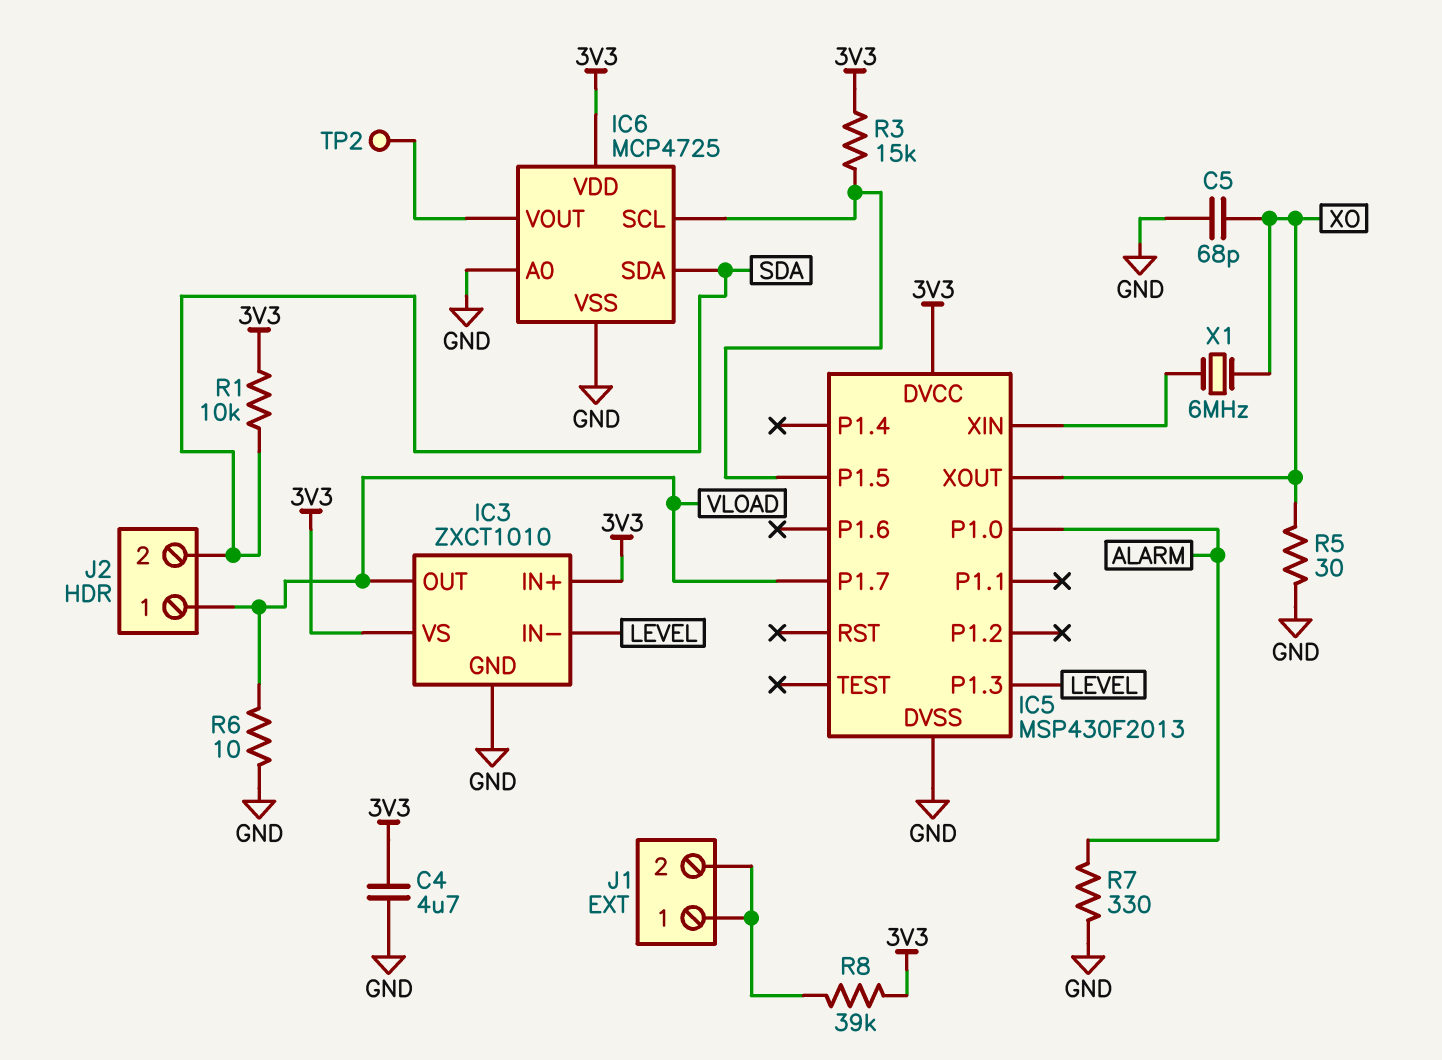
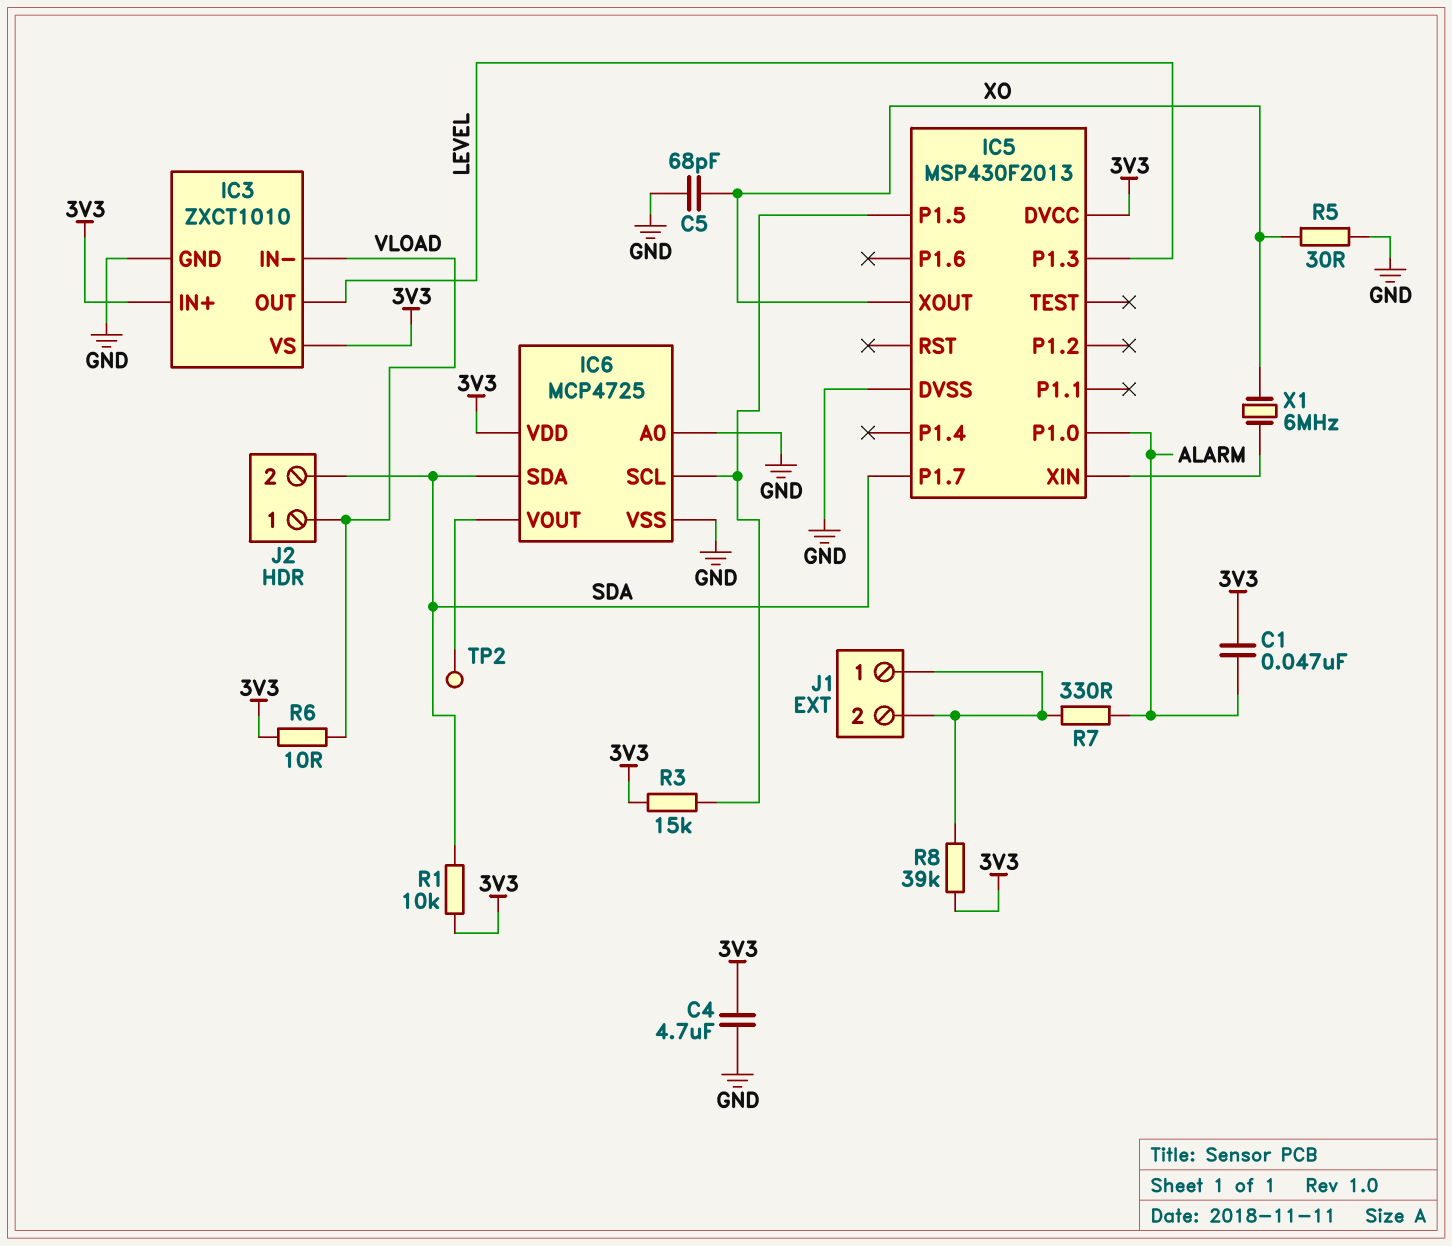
C1: none -> 47nF (3V3, ALARM)
IC3 pin IN-: LEVEL -> VLOAD
IC3 pin OUT: VLOAD -> LEVEL
IC5 pin P1.7: VLOAD -> SDA
R6: 10 (GND, VLOAD) -> 10 (3V3, VLOAD)
R7: 330 (ALARM, GND) -> 330 (ALARM, J1/1)

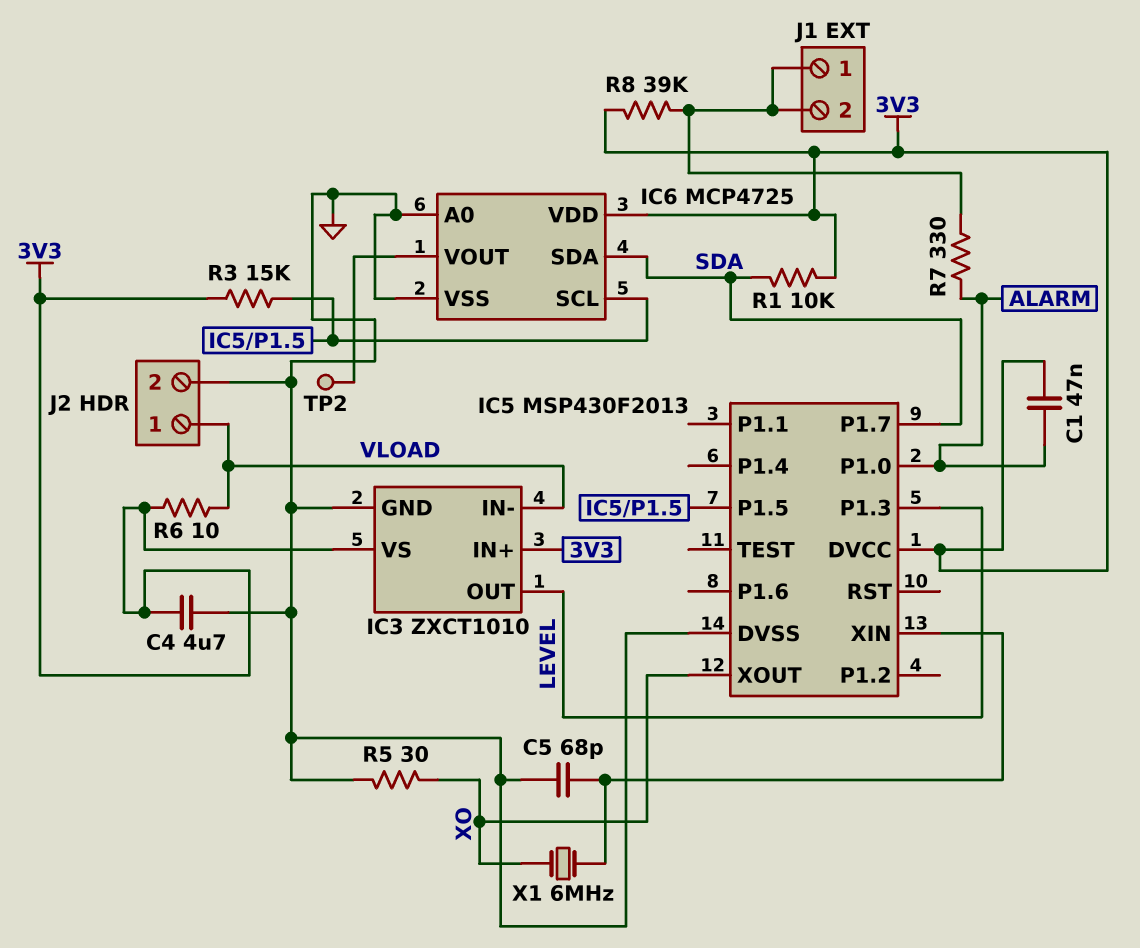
C5: 68pF (GND, XO) -> 68pF (GND, IC5/XIN)
J2 pin 2: SDA -> GND

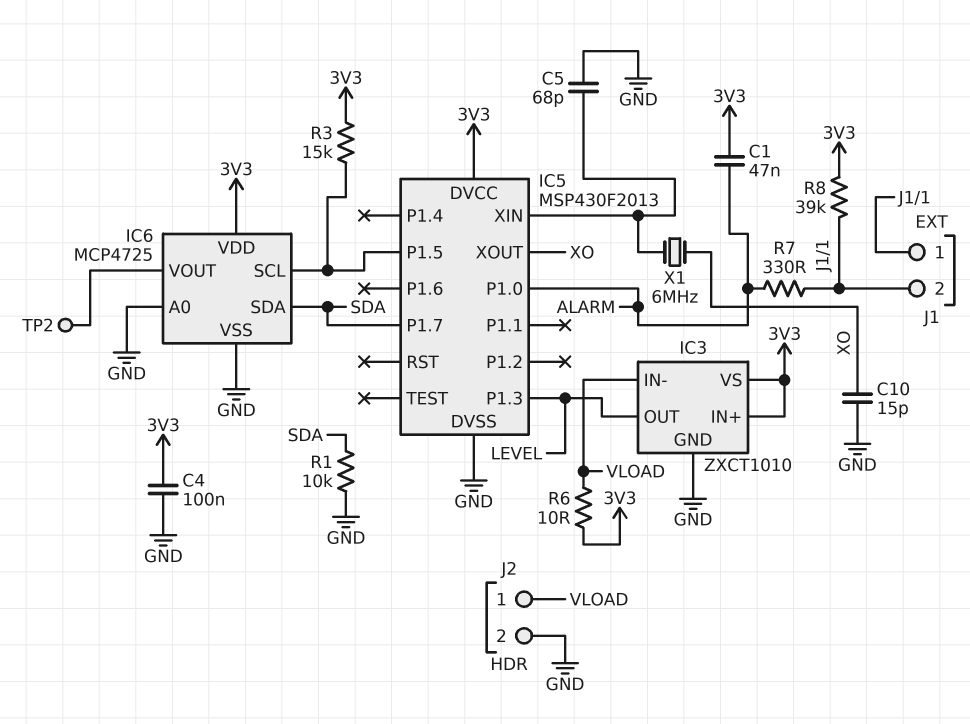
C4: 4.7uF (3V3, GND) -> 100nF (3V3, GND)
C10: none -> 15pF (GND, XO)
R1: 10k (3V3, SDA) -> 10k (GND, SDA)
R5: 30 (GND, XO) -> none

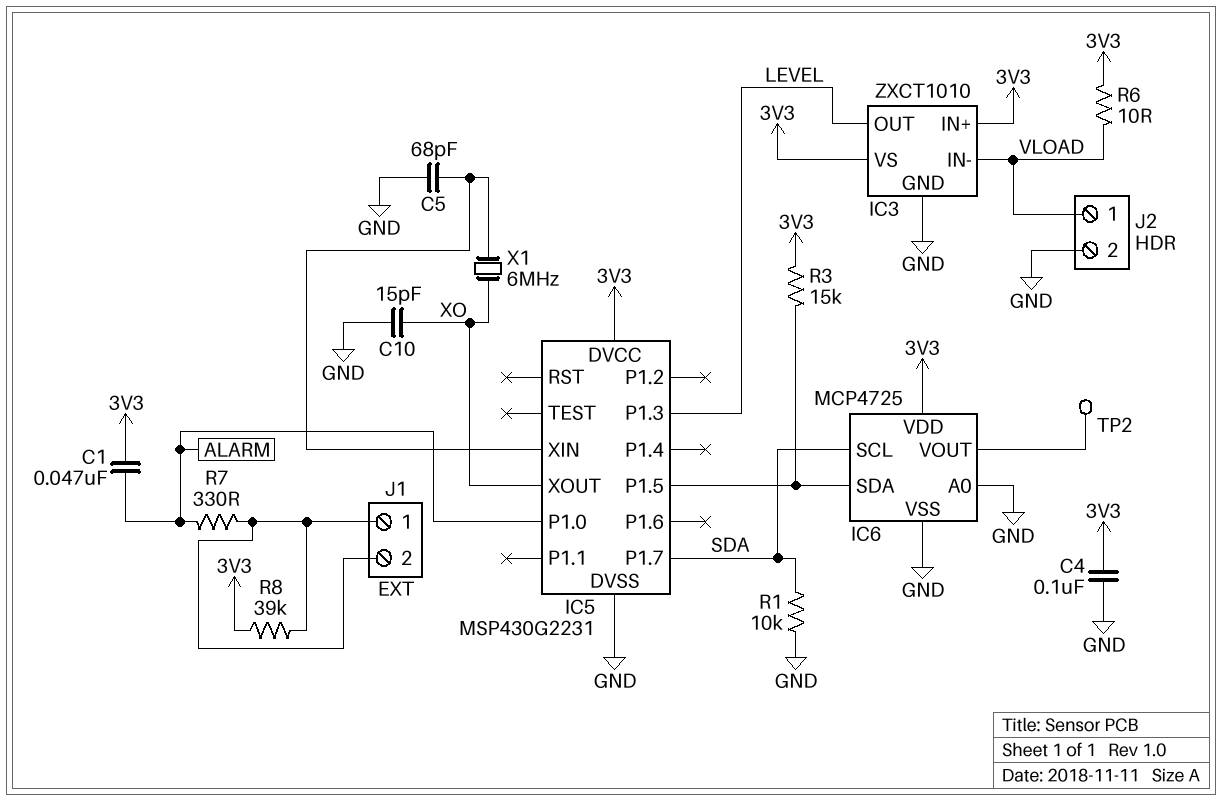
IC5: MSP430F2013 -> MSP430G2231
IC6 pin SCL: IC5/P1.5 -> SDA
IC6 pin SDA: SDA -> IC5/P1.5

